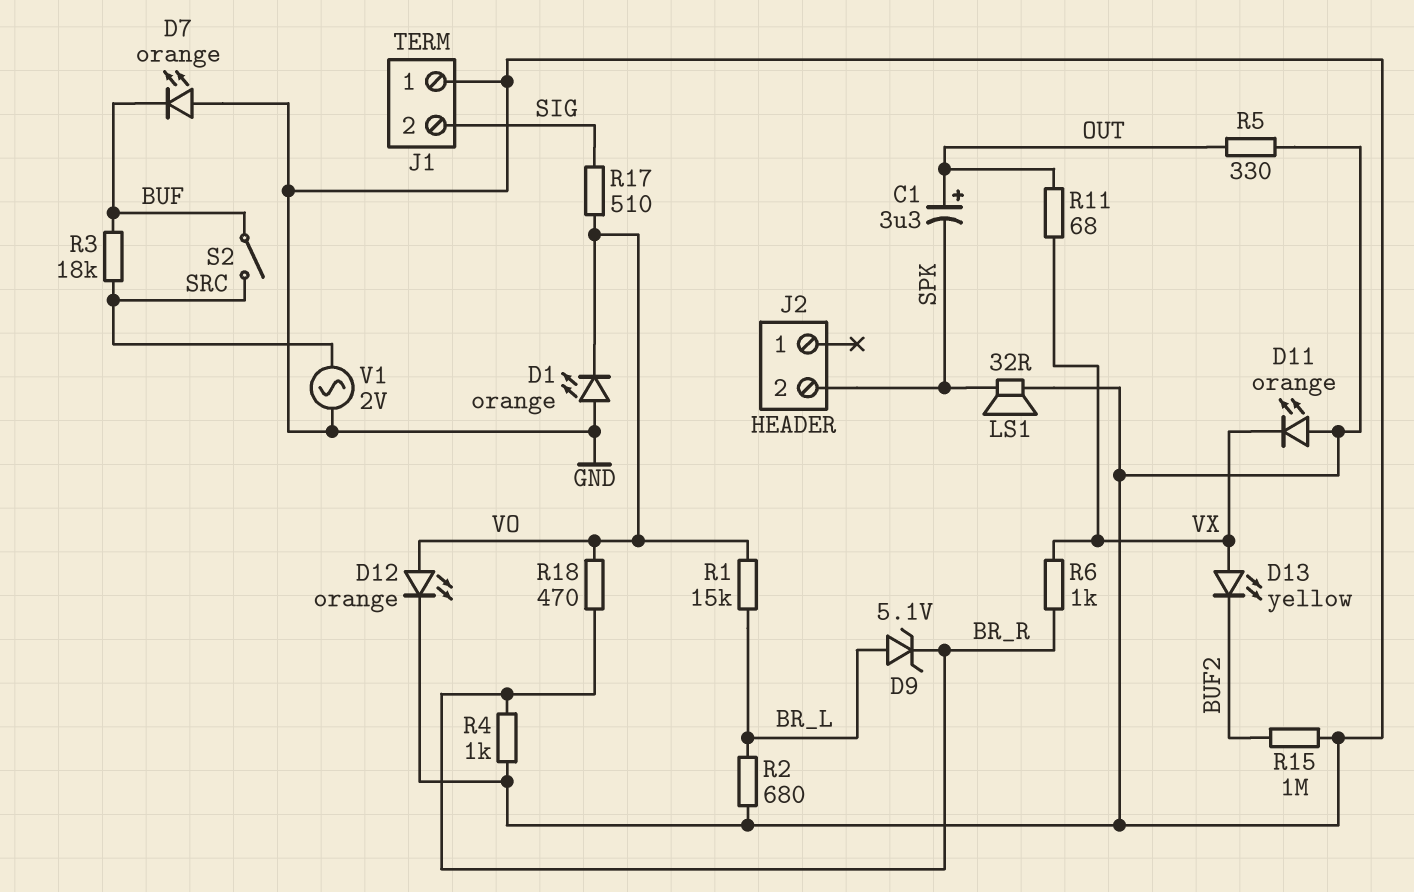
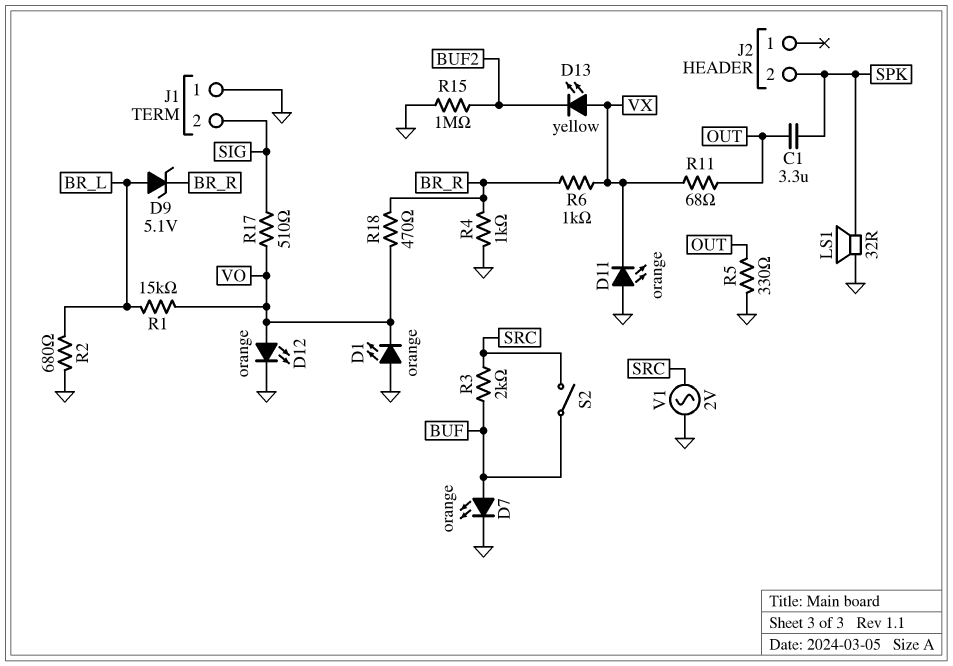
C1: 3.3uF (plus OUT, minus SPK) -> 3.3uF (OUT, SPK)
D7: LED orange (A GND, K BUF) -> LED orange (A BUF, K GND)
R3: 18k (BUF, SRC) -> 2k (BUF, SRC)

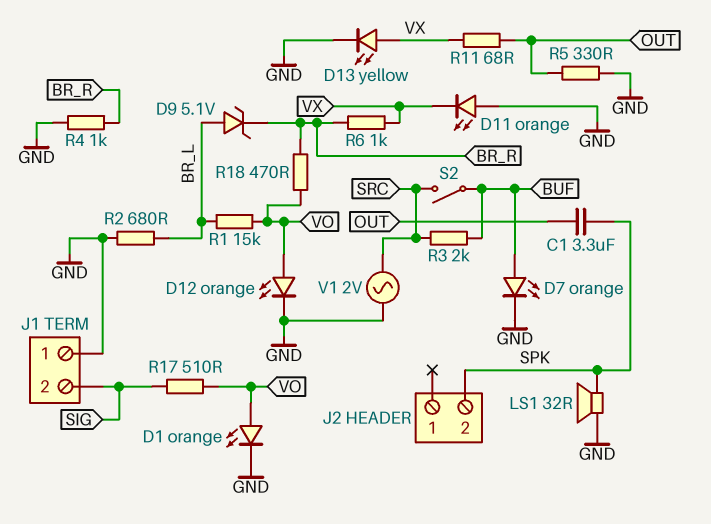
D1: LED orange (A GND, K VO) -> LED orange (A VO, K GND)
D13: LED yellow (A VX, K BUF2) -> LED yellow (A VX, K GND)
R15: 1M (BUF2, GND) -> none

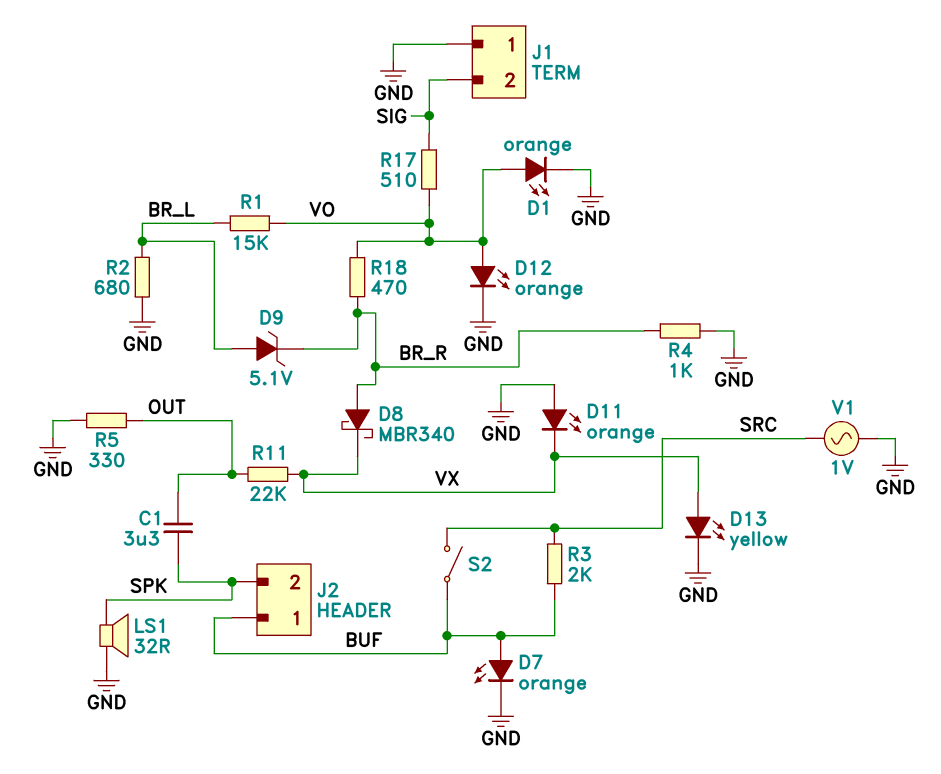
D8: none -> schottky MBR340 (A BR_R, K VX)
J2 pin 1: none -> BUF
R6: 1k (BR_R, VX) -> none
R11: 68 (OUT, VX) -> 22k (OUT, VX)
V1: AC 2V (GND, SRC) -> AC 1V (GND, SRC)

